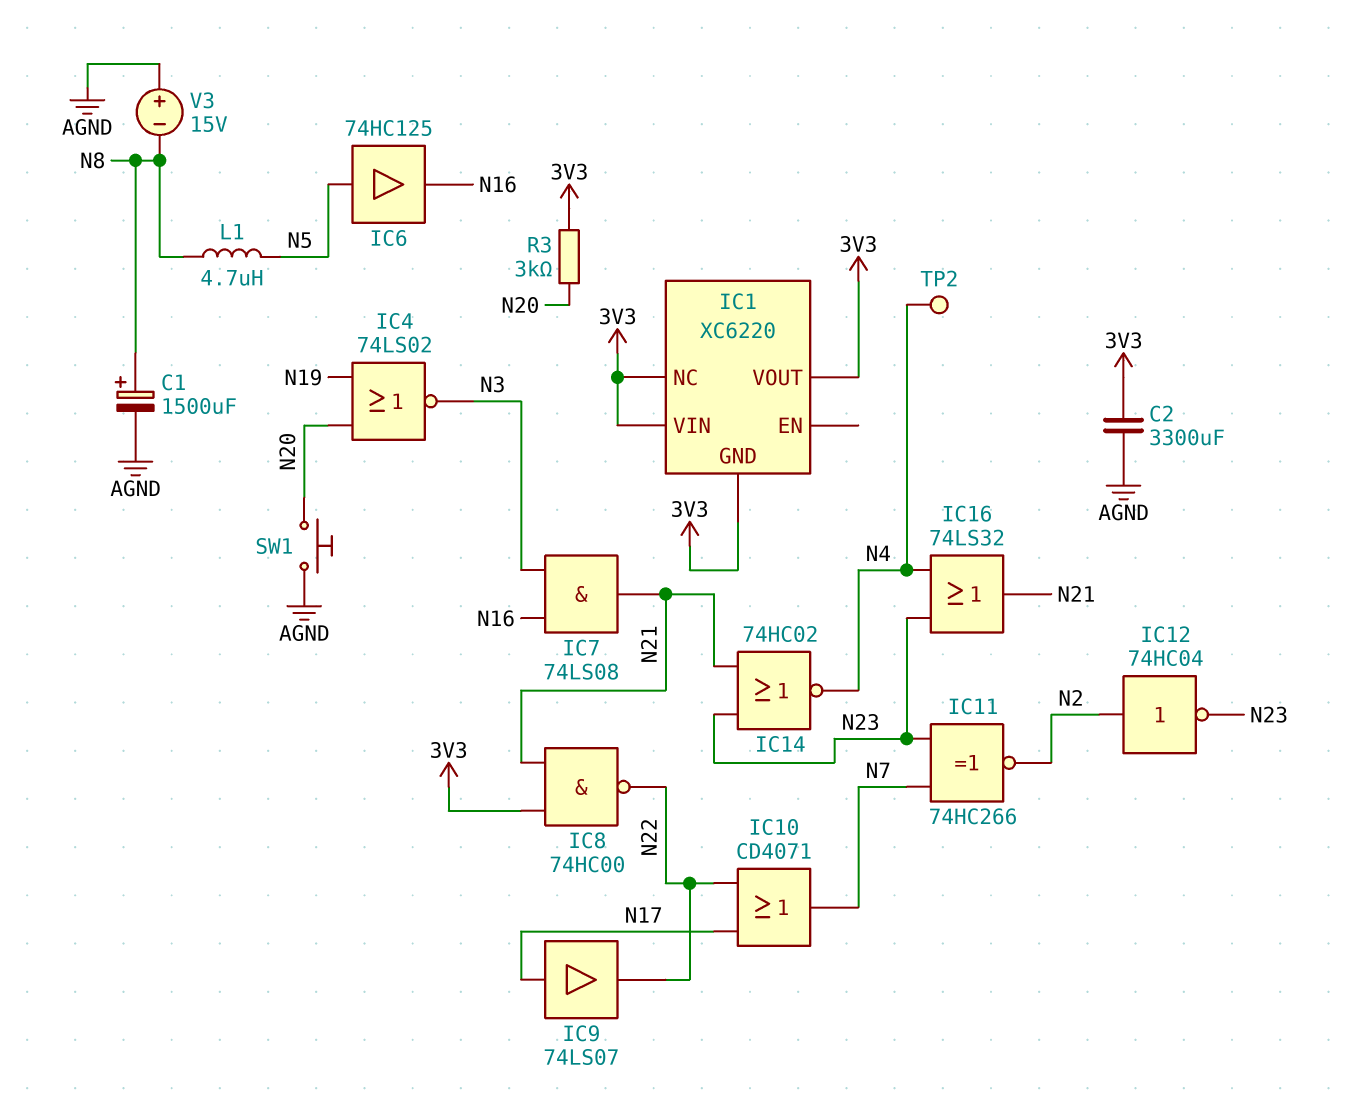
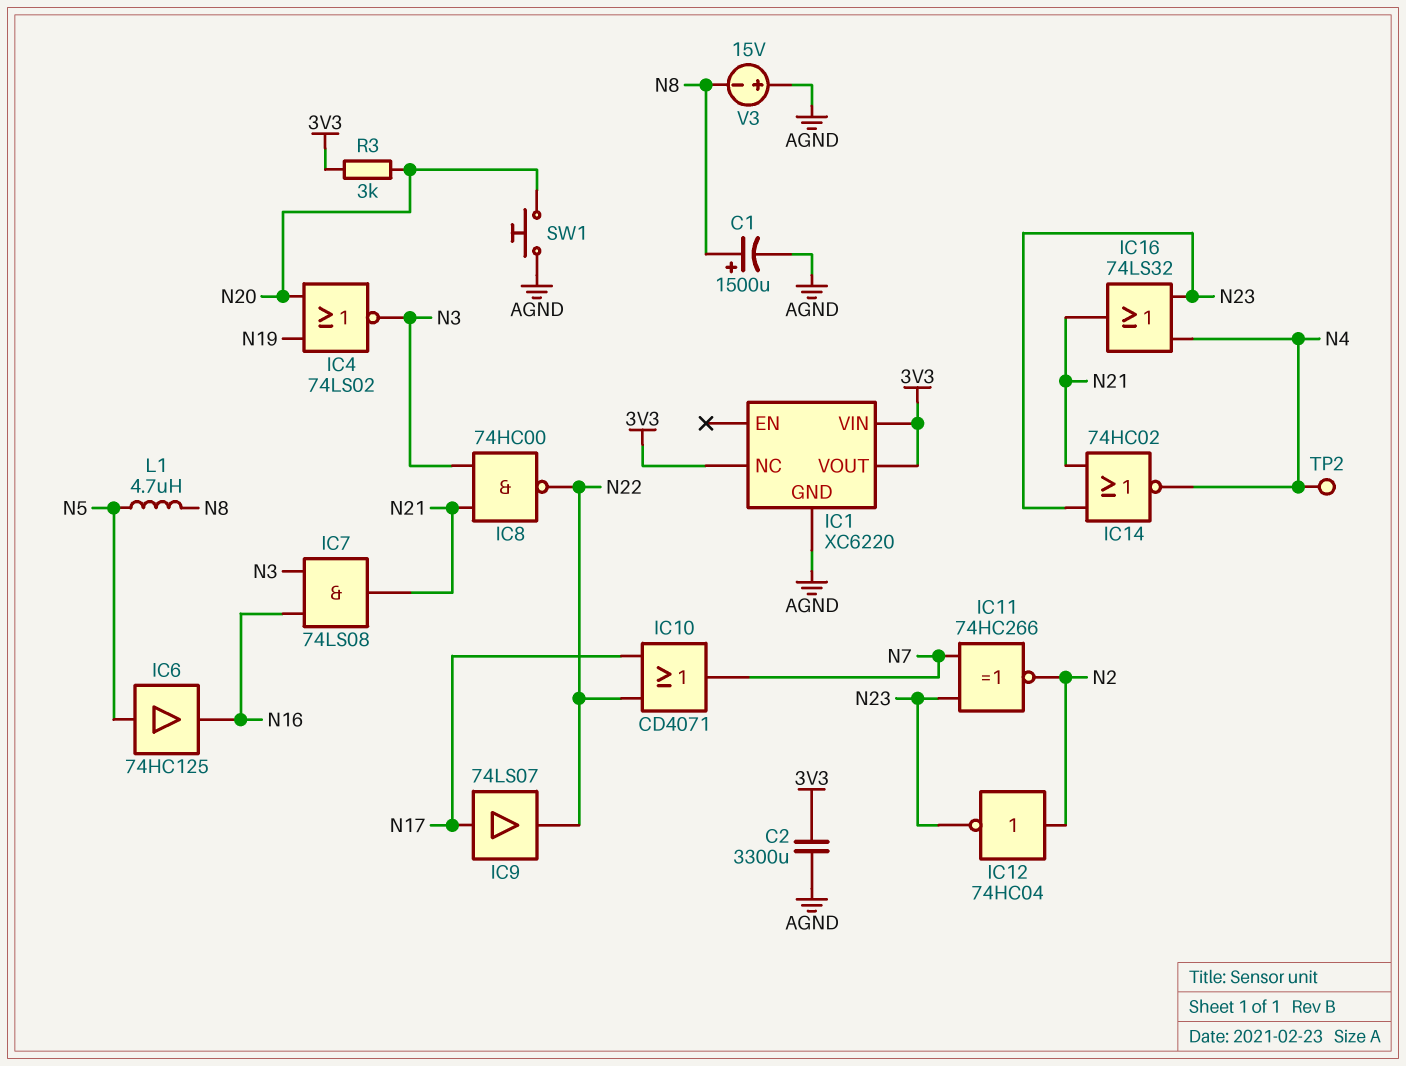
IC1 pin GND: 3V3 -> AGND
IC8: NAND 74HC00 (in 3V3, in N21, out N22) -> NAND 74HC00 (in N3, in N21, out N22)

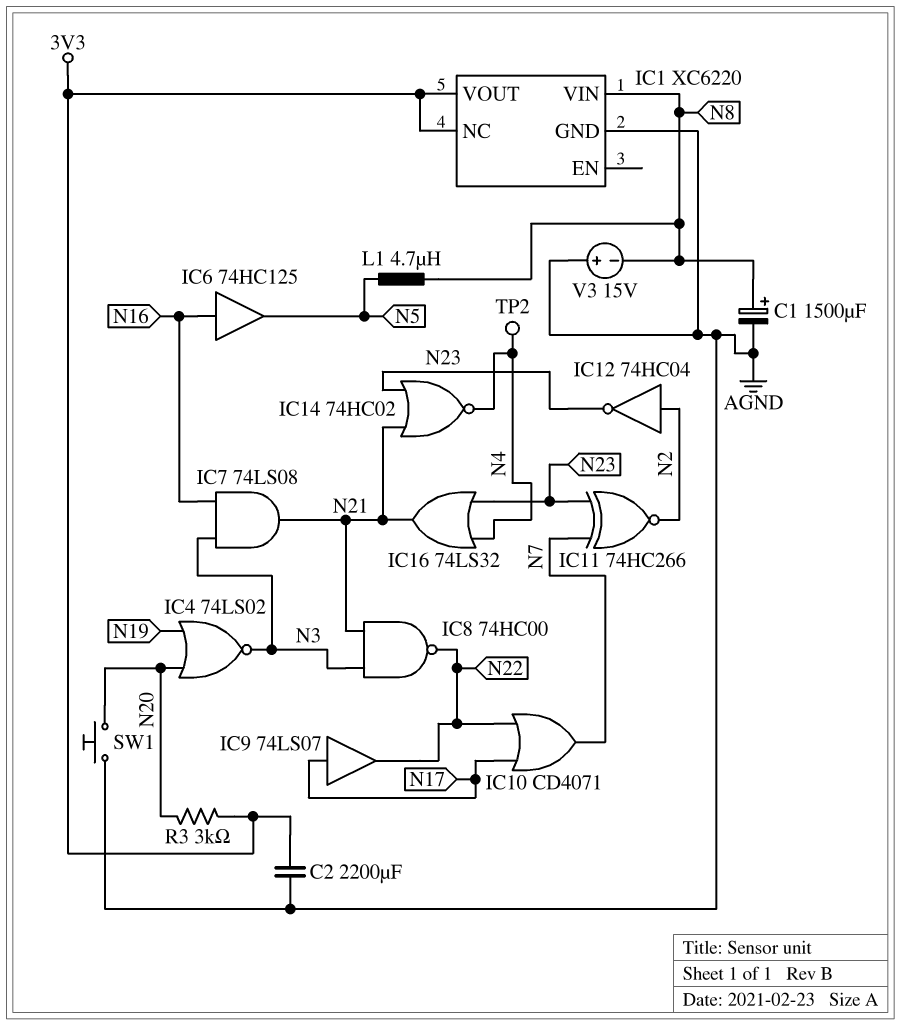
C2: 3300uF (3V3, AGND) -> 2200uF (3V3, AGND)
IC1 pin VIN: 3V3 -> N8
IC6: buffer 74HC125 (in N5, out N16) -> buffer 74HC125 (in N16, out N5)

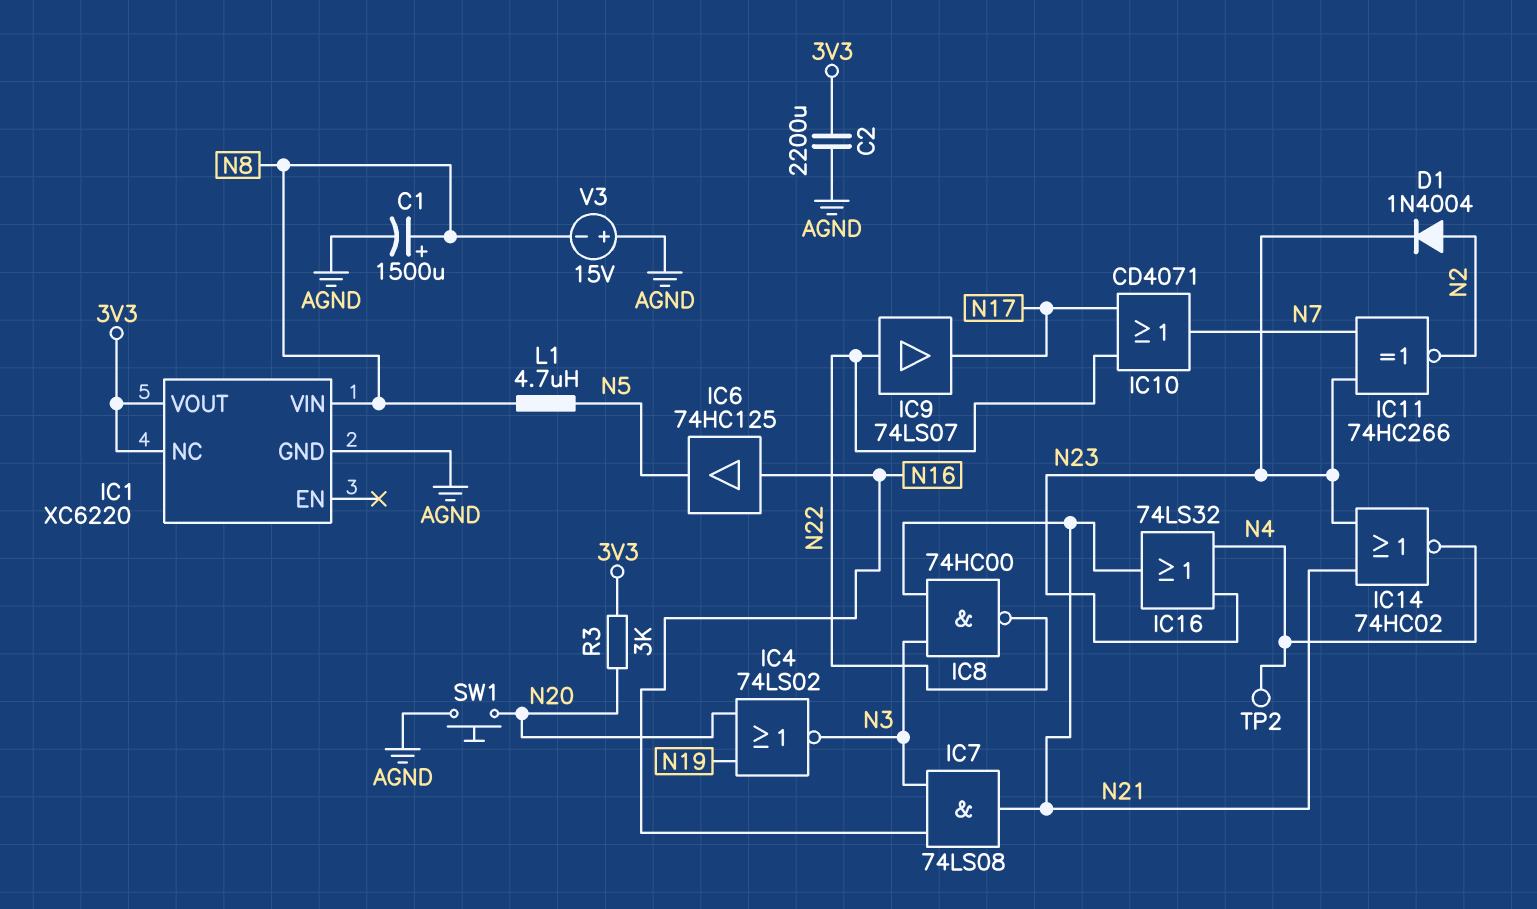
D1: none -> diode 1N4004 (A N2, K N23)
IC9: buffer 74LS07 (in N17, out N22) -> buffer 74LS07 (in N22, out N17)
IC12: NOT 74HC04 (in N2, out N23) -> none

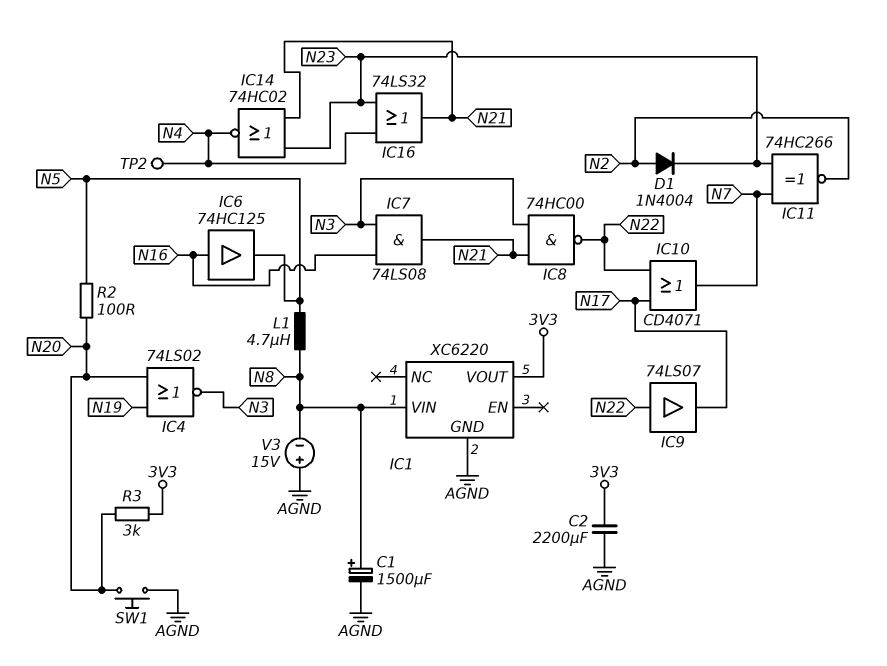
IC1 pin NC: 3V3 -> none
R2: none -> 100 (N5, N20)

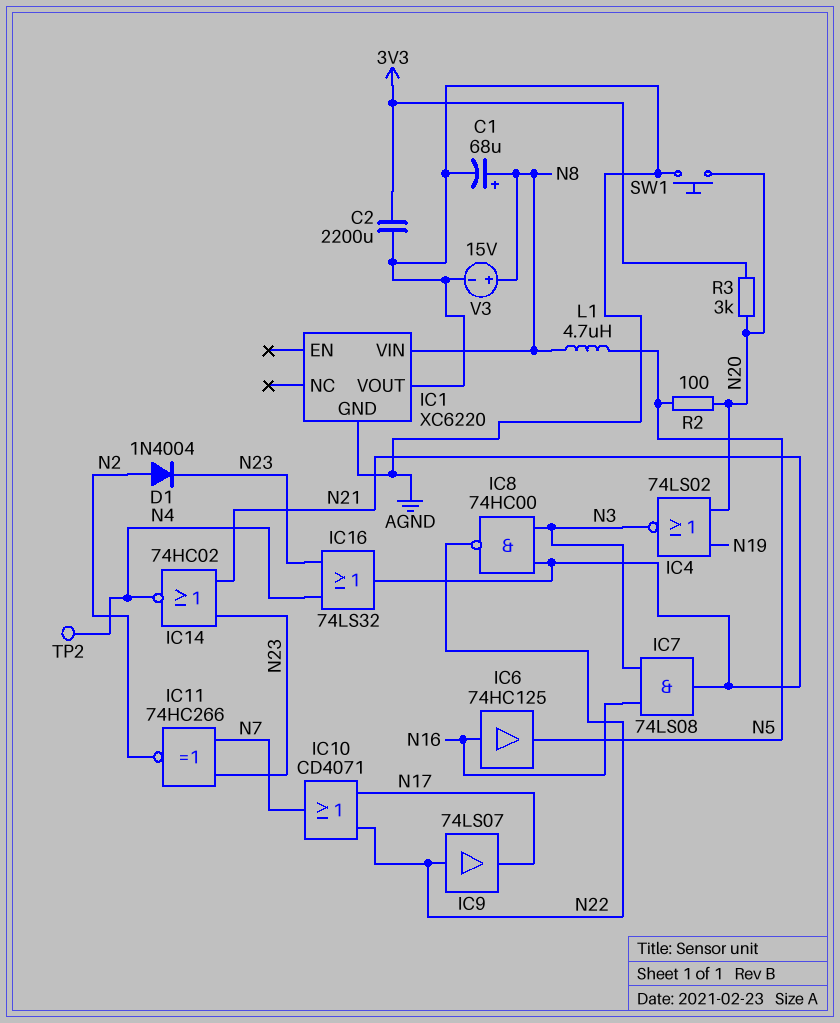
C1: 1500uF (plus N8, minus AGND) -> 68uF (plus N8, minus AGND)
IC1 pin VOUT: 3V3 -> AGND
V3: 15V (plus AGND, minus N8) -> 15V (plus N8, minus AGND)

